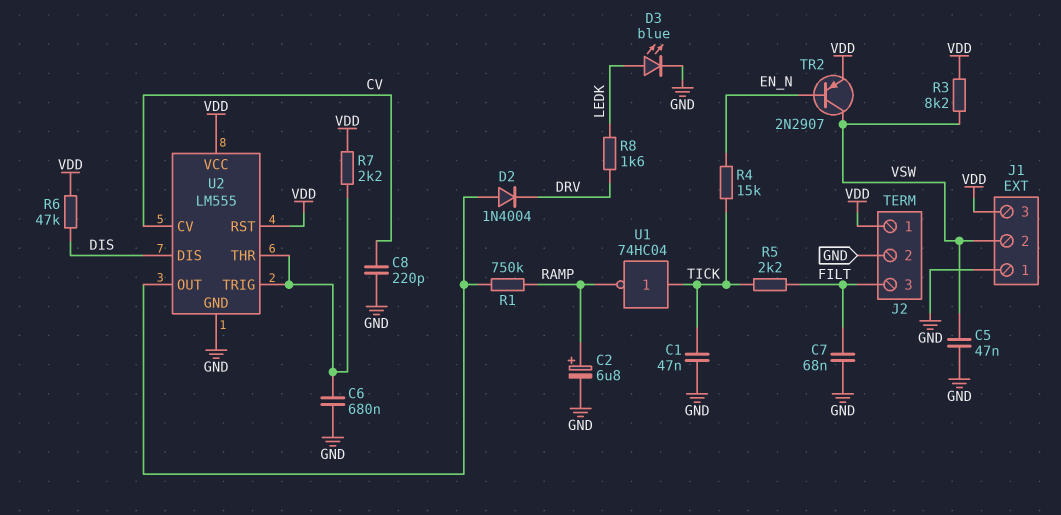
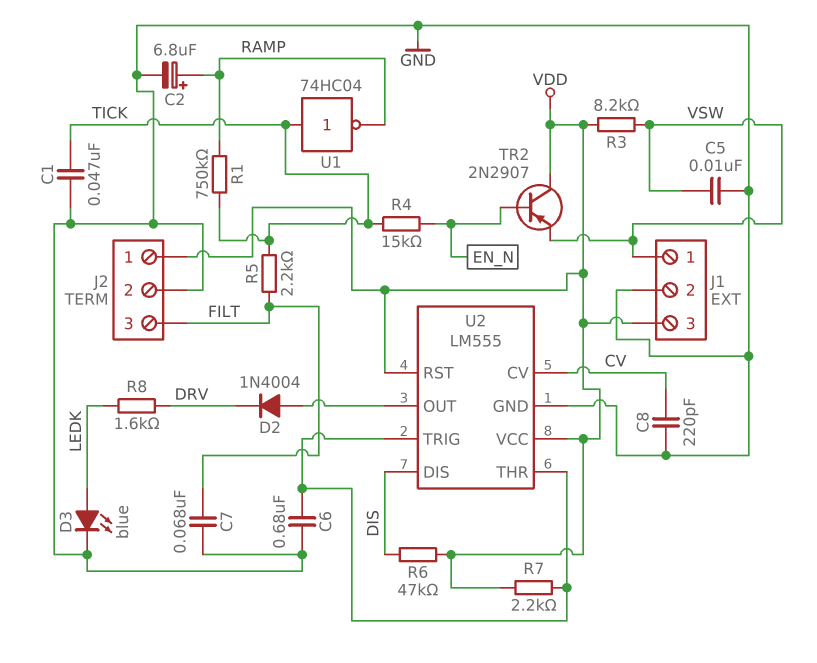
C5: 47nF (GND, VSW) -> 10nF (GND, VSW)
J1 pin 1: GND -> VSW
J1 pin 2: VSW -> GND
R1: 750k (RAMP, U2/OUT) -> 750k (RAMP, TICK)
TR2: PNP 2N2907 (B EN_N, C VSW, E VDD) -> PNP 2N2907 (B EN_N, C VDD, E VSW)

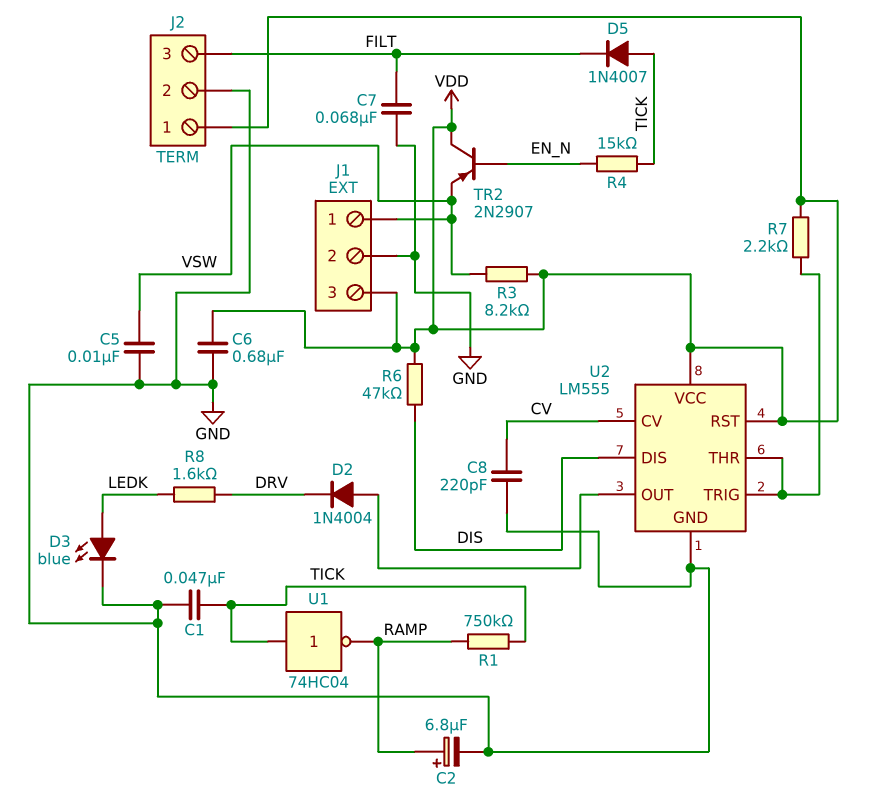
C6: 680nF (GND, U2/THR) -> 680nF (GND, VDD)
D5: none -> diode 1N4007 (A TICK, K FILT)
R5: 2.2k (FILT, TICK) -> none

